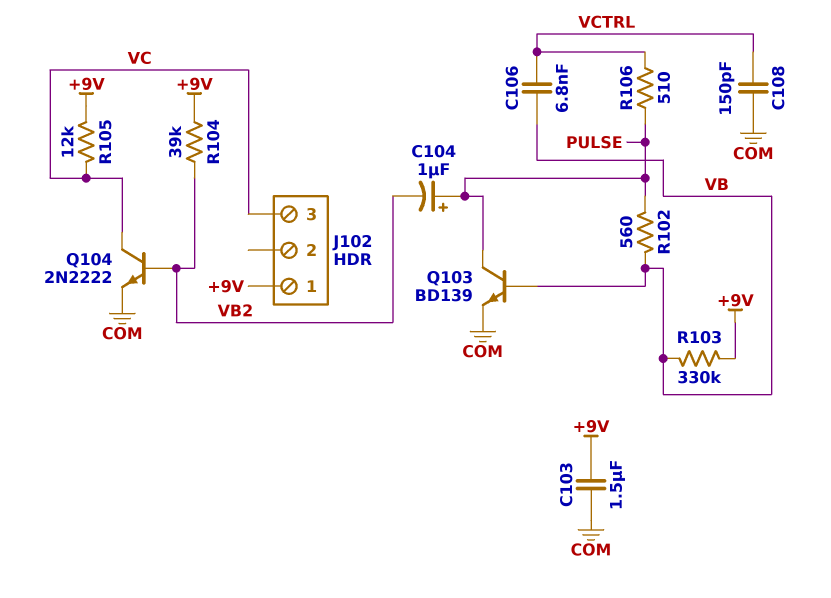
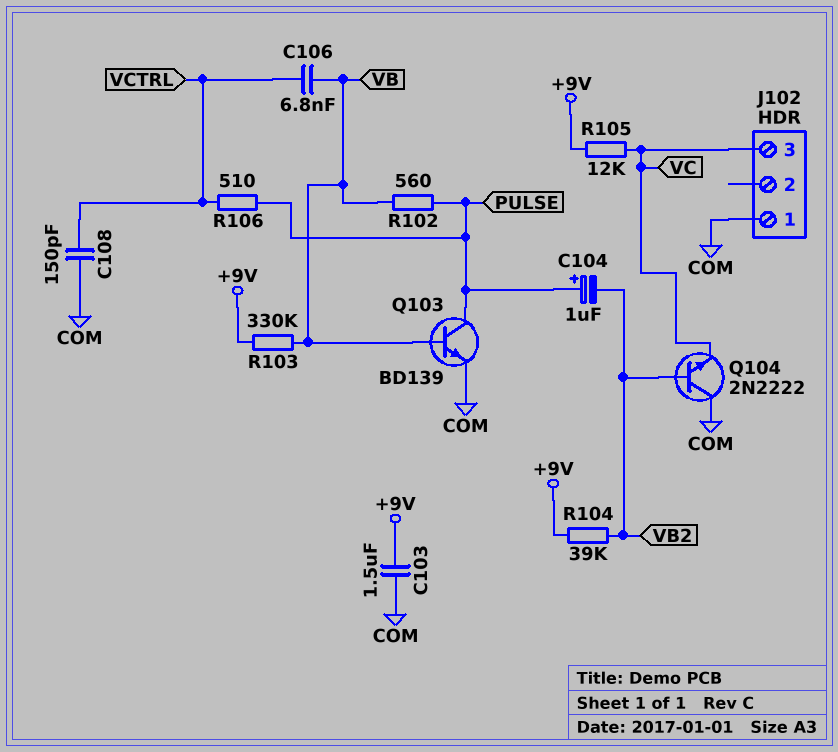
J102 pin 1: +9V -> COM
Q104: NPN 2N2222 (B VB2, C VC, E COM) -> NPN 2N2222 (B VB2, C COM, E VC)

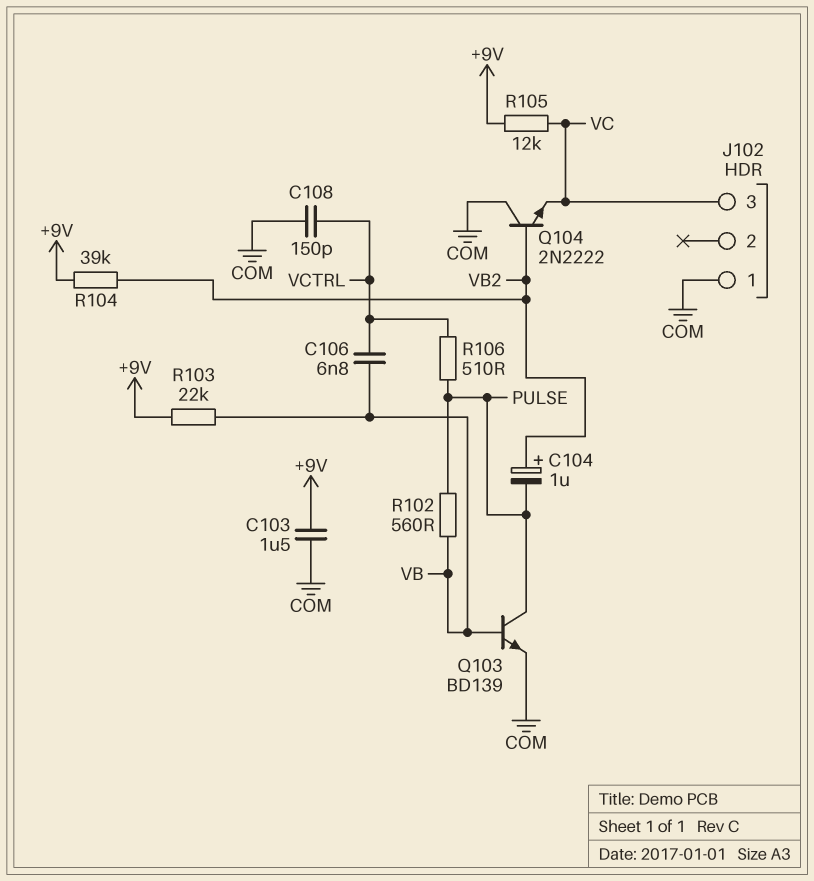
C104: 1uF (plus PULSE, minus VB2) -> 1uF (plus VB2, minus PULSE)
R103: 330k (+9V, VB) -> 22k (+9V, VB)

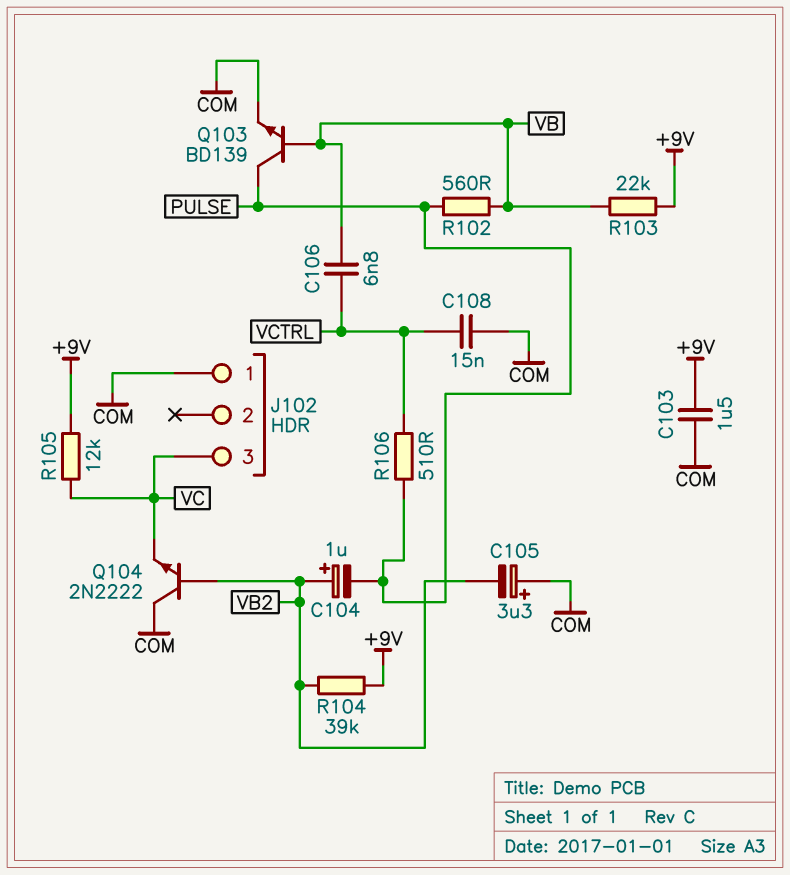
C105: none -> 3.3uF (plus COM, minus VB2)
C108: 150pF (COM, VCTRL) -> 15nF (COM, VCTRL)

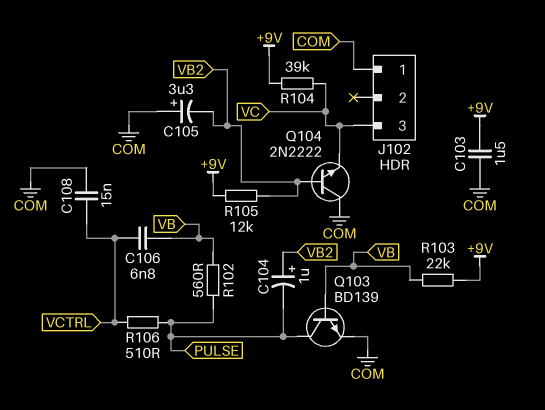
R104: 39k (+9V, VB2) -> 39k (+9V, VC)
R105: 12k (+9V, VC) -> 12k (+9V, VB2)

